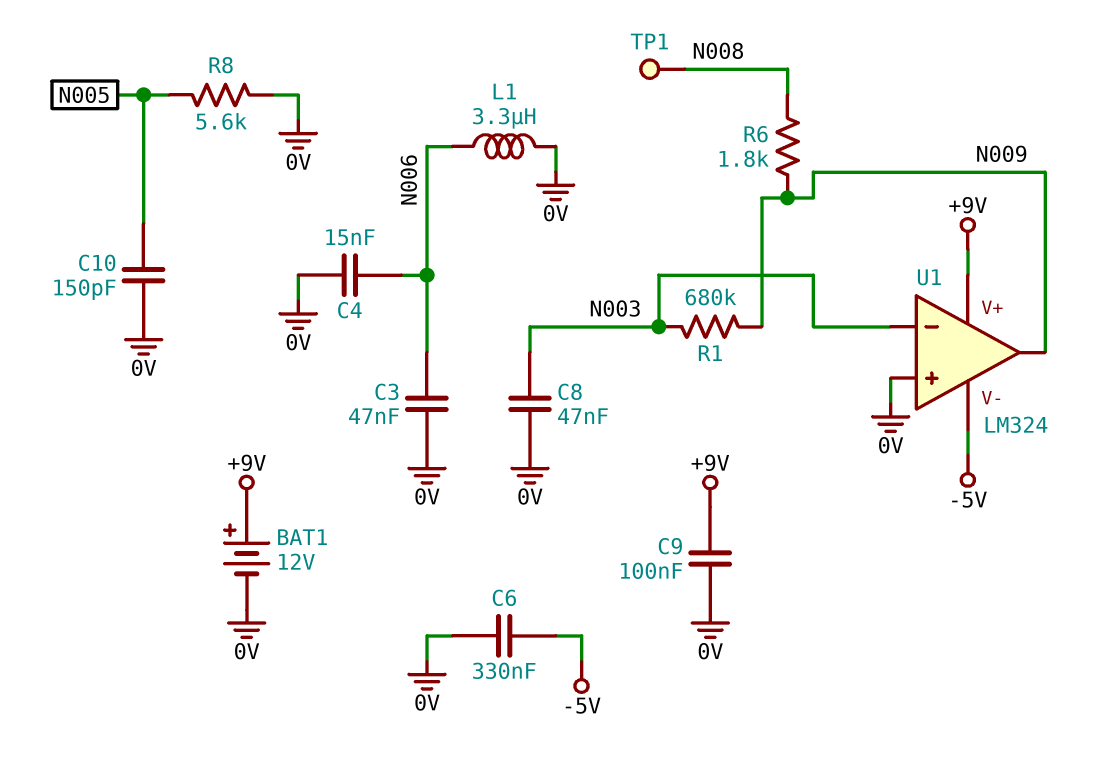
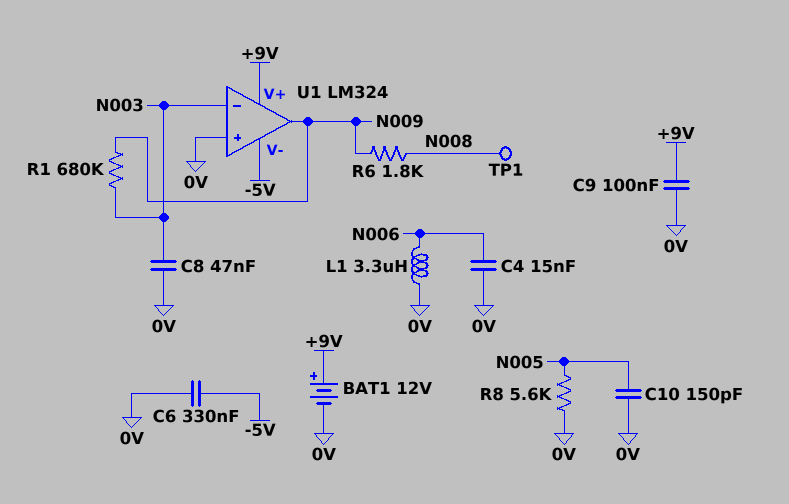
C3: 47nF (0V, N006) -> none

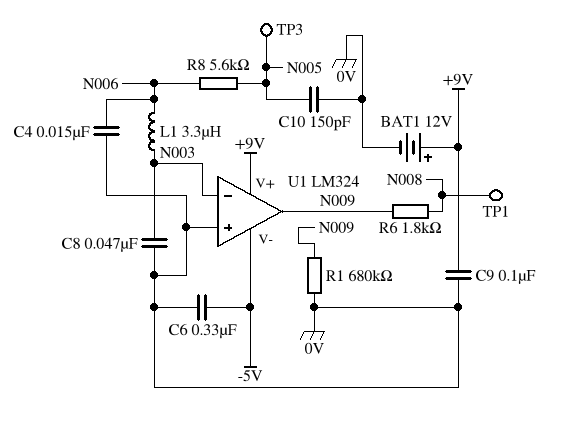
L1: 3.3uH (0V, N006) -> 3.3uH (N003, N006)
R1: 680k (N003, N009) -> 680k (0V, N009)
R8: 5.6k (0V, N005) -> 5.6k (N005, N006)
TP3: none -> test point (N005)

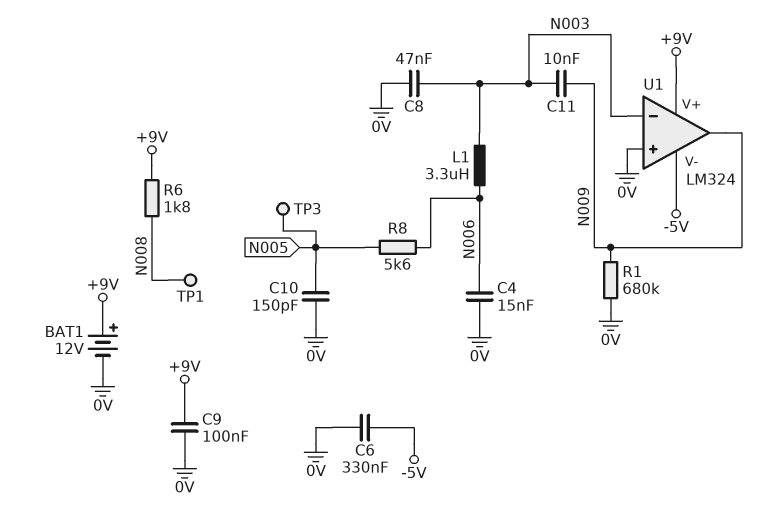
C11: none -> 10nF (N003, N009)
R6: 1.8k (N008, N009) -> 1.8k (+9V, N008)

